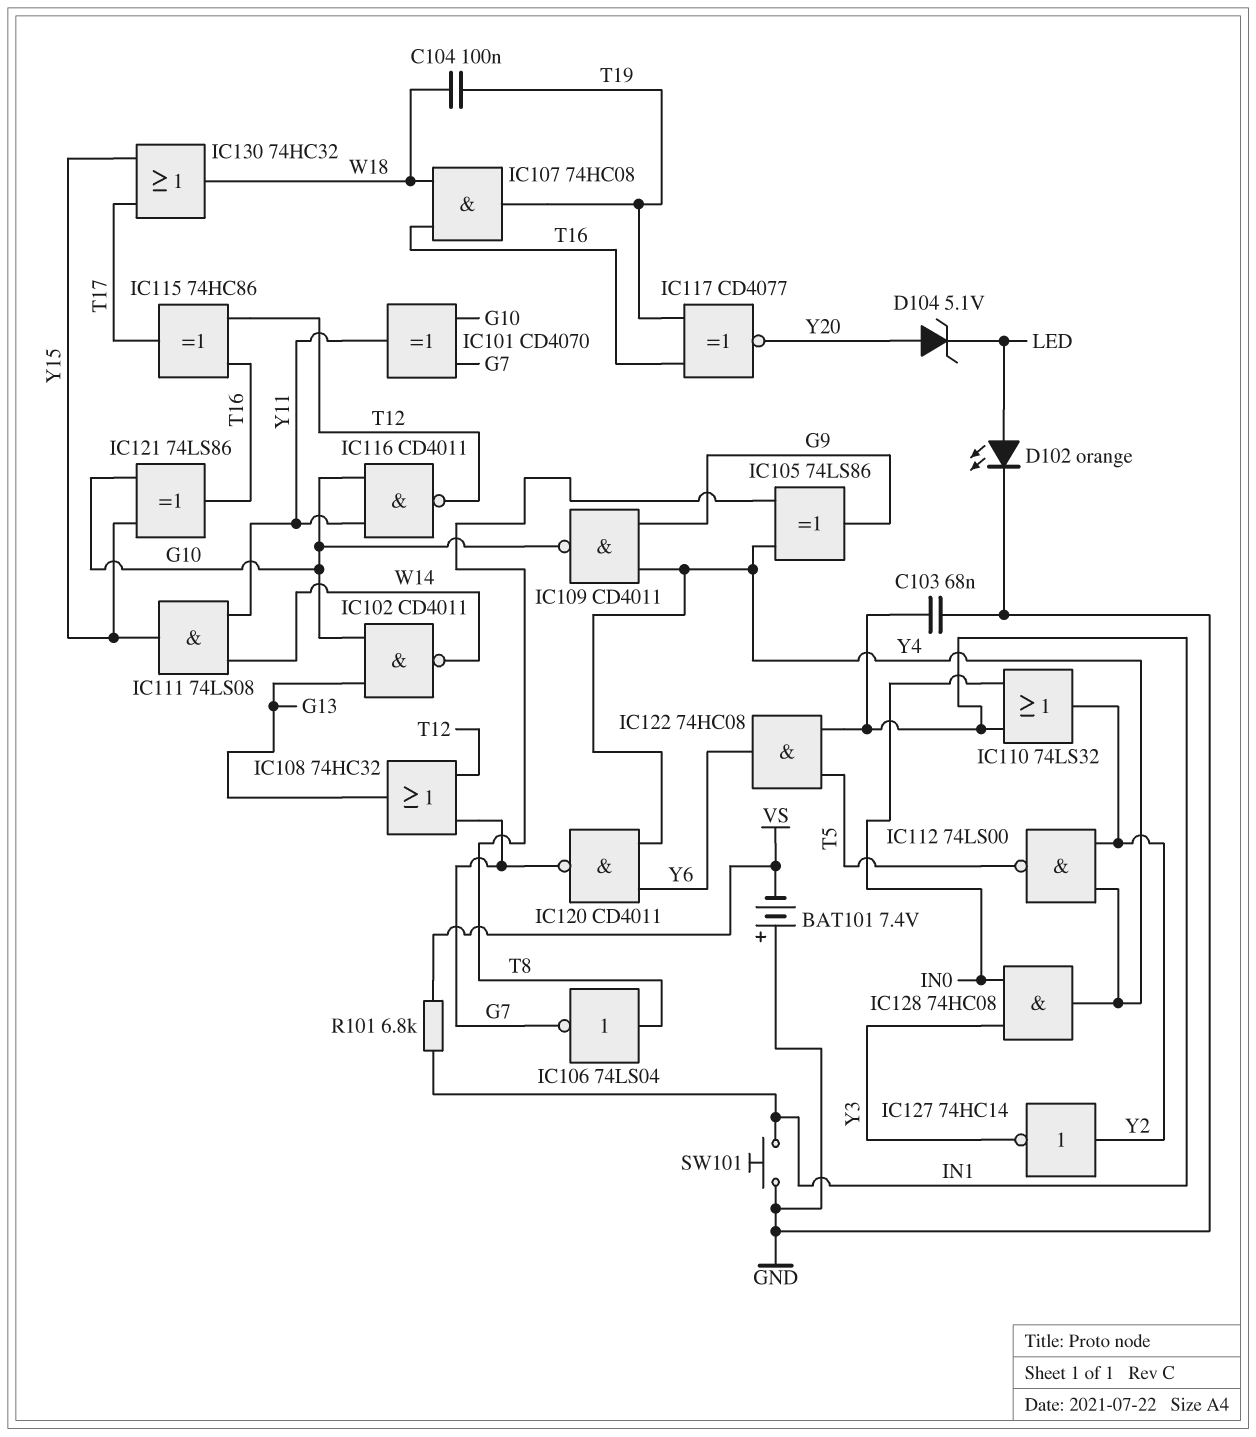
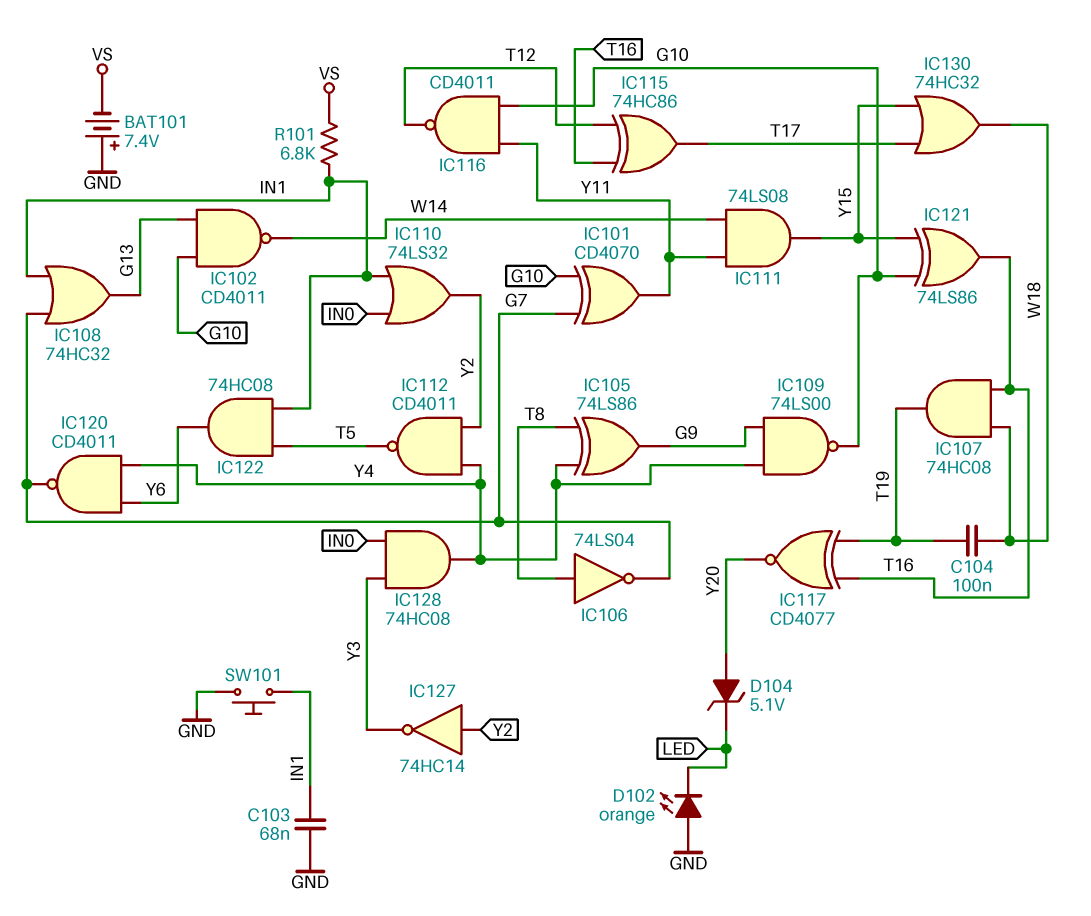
D102: LED orange (A LED, K GND) -> LED orange (A GND, K LED)
IC108: OR 74HC32 (in G7, in T12, out G13) -> OR 74HC32 (in G7, in IN1, out G13)
IC109: NAND CD4011 (in G9, in Y4, out G10) -> NAND 74LS00 (in G9, in Y4, out G10)
IC112: NAND 74LS00 (in Y2, in Y4, out T5) -> NAND CD4011 (in Y2, in Y4, out T5)

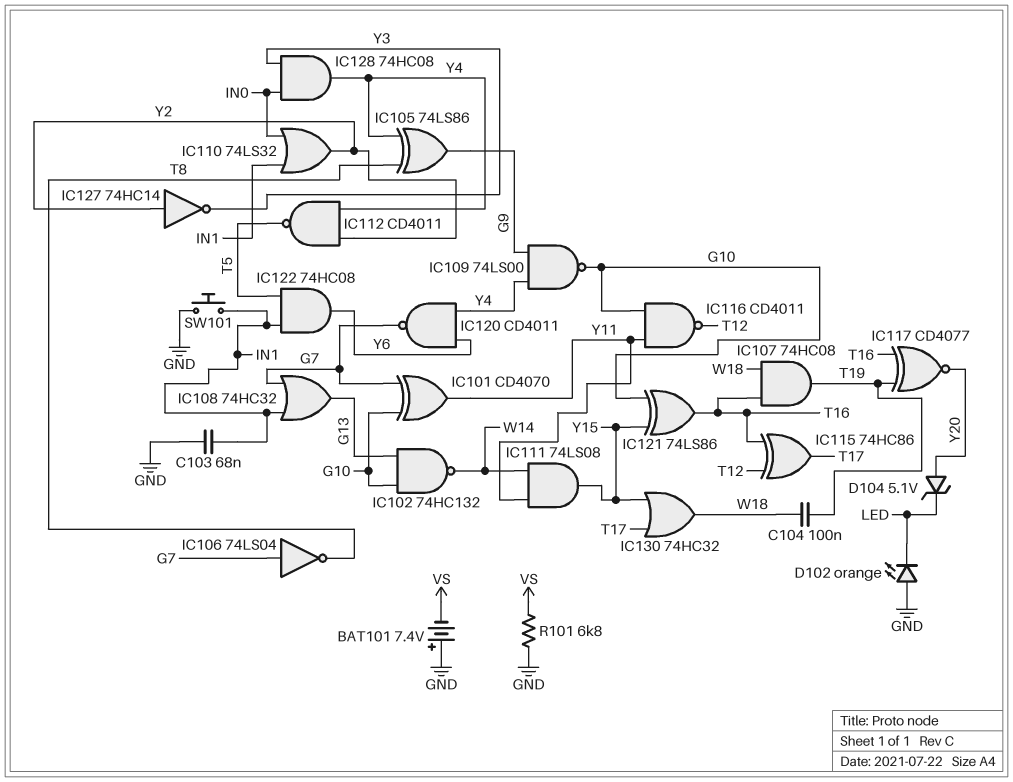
IC102: NAND CD4011 (in G10, in G13, out W14) -> NAND 74HC132 (in G10, in G13, out W14)
IC106: NOT 74LS04 (in T8, out G7) -> NOT 74LS04 (in G7, out T8)
R101: 6.8k (IN1, VS) -> 6.8k (GND, VS)

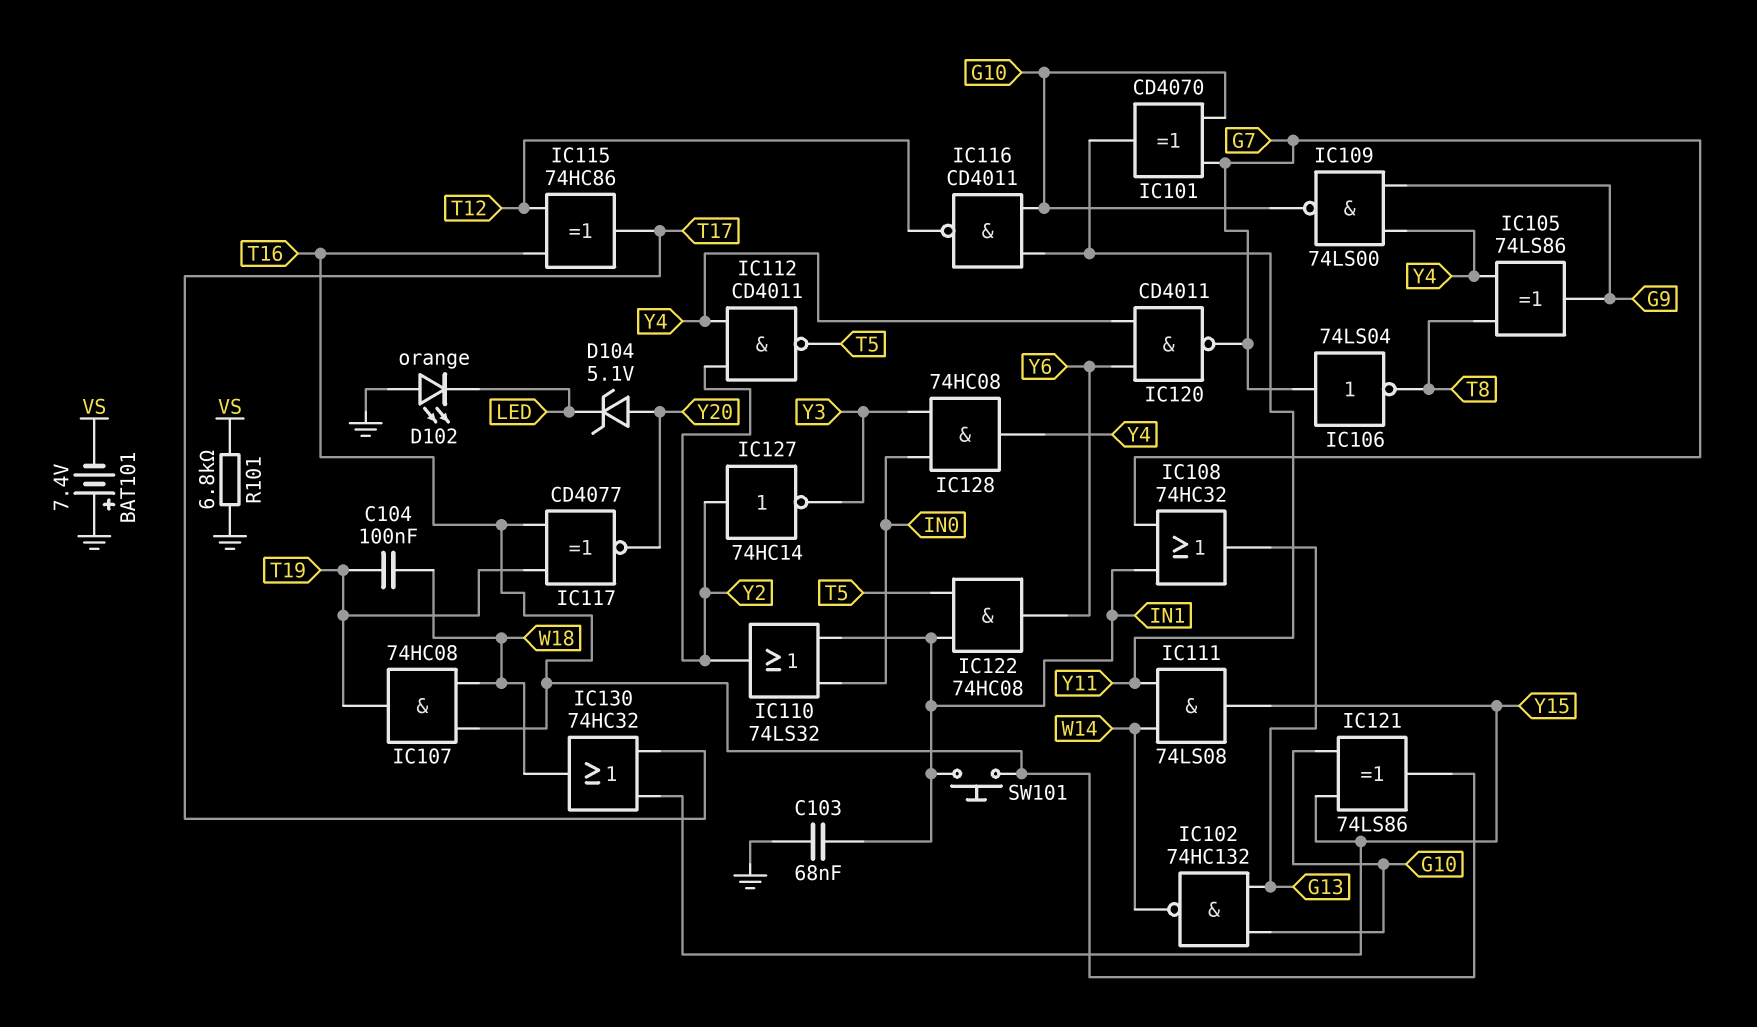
SW101: button (GND, IN1) -> button (IN1, T16)

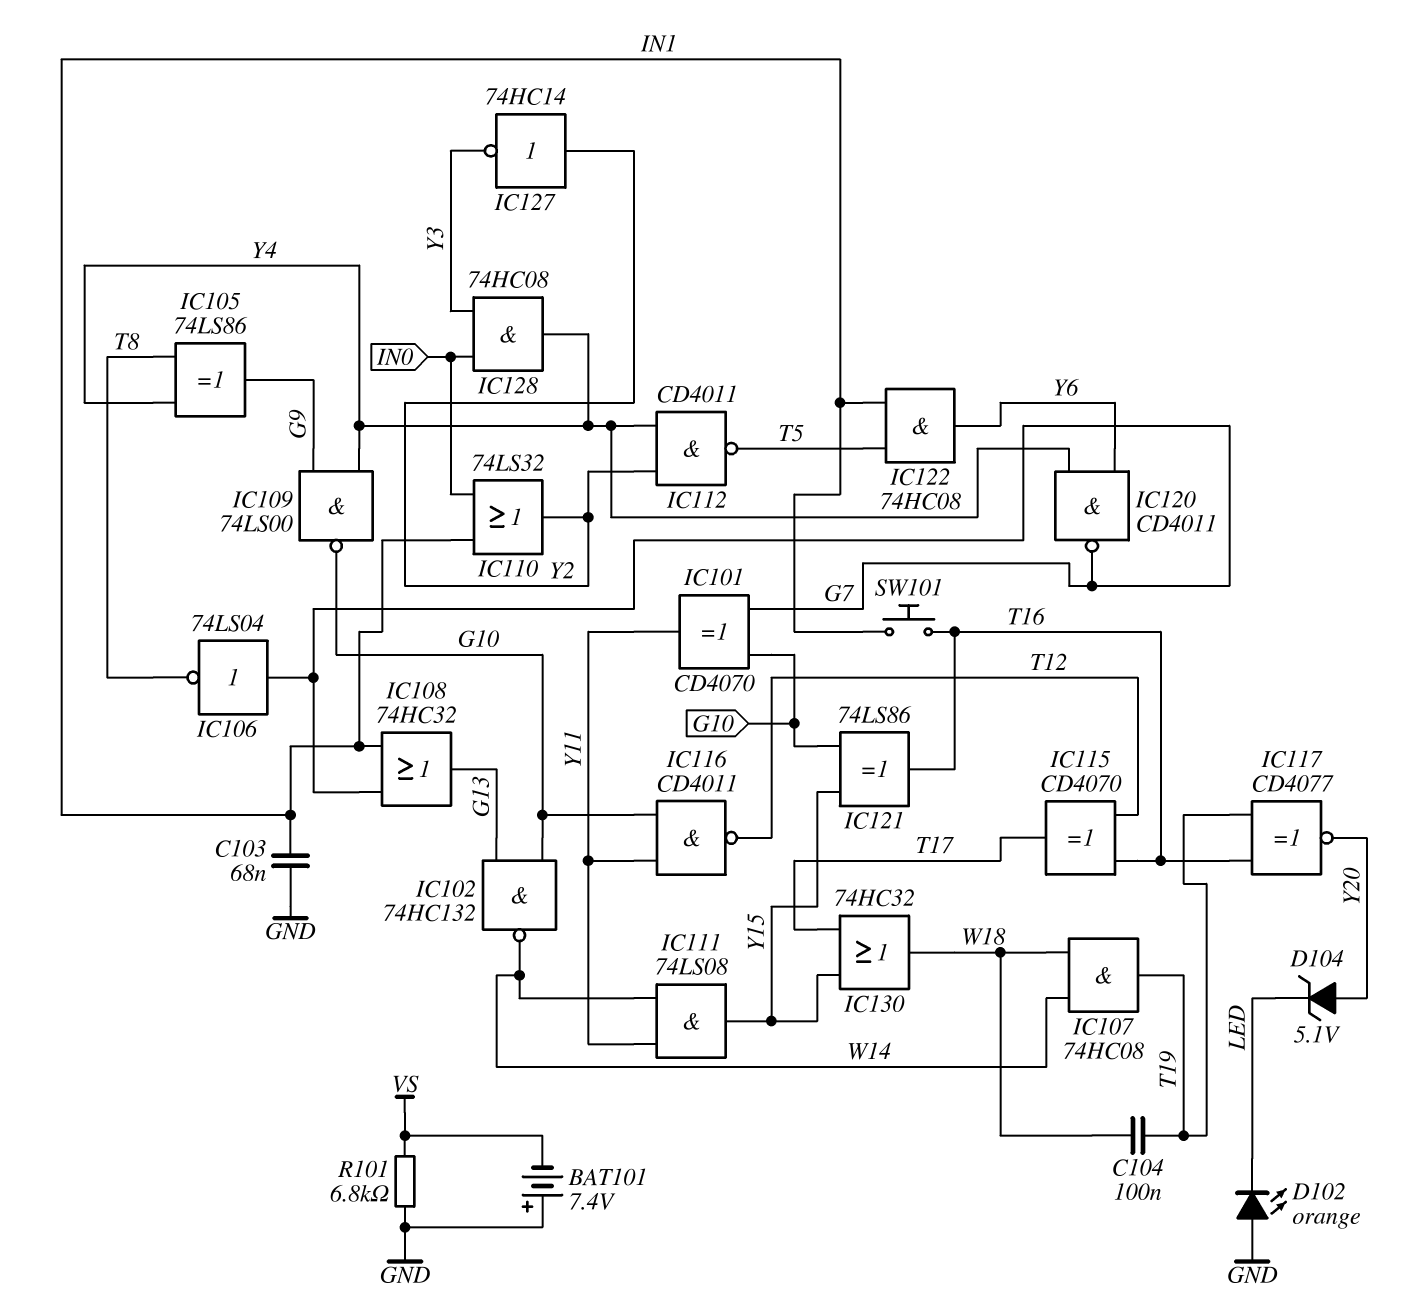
IC107: AND 74HC08 (in T16, in W18, out T19) -> AND 74HC08 (in W14, in W18, out T19)
IC115: XOR 74HC86 (in T12, in T16, out T17) -> XOR CD4070 (in T12, in T16, out T17)

